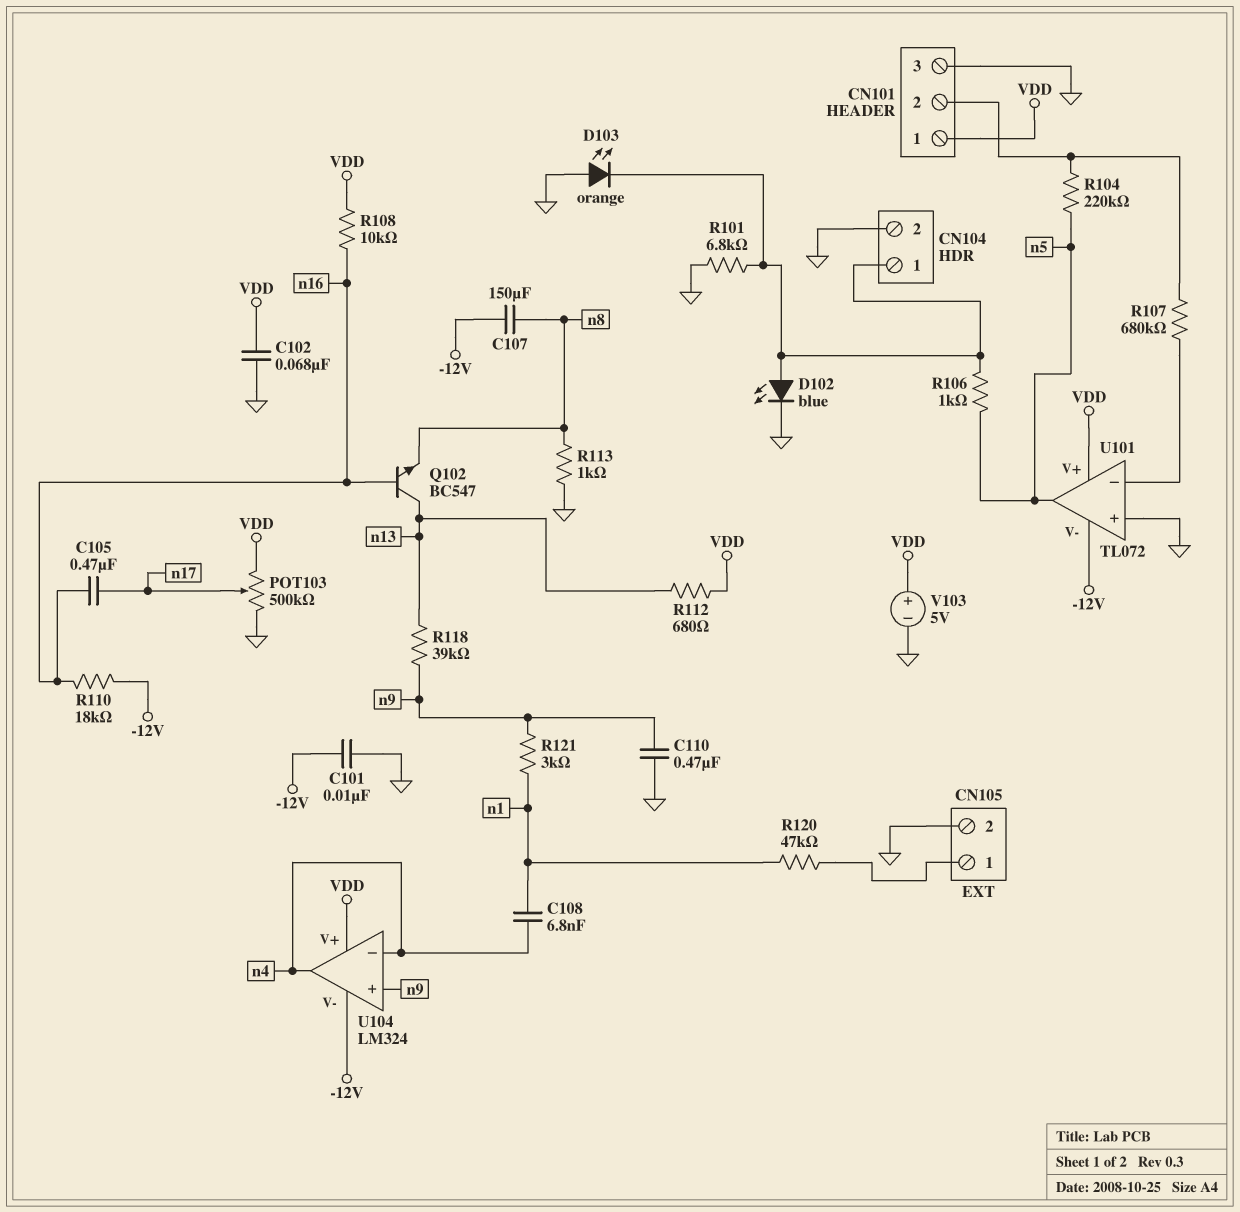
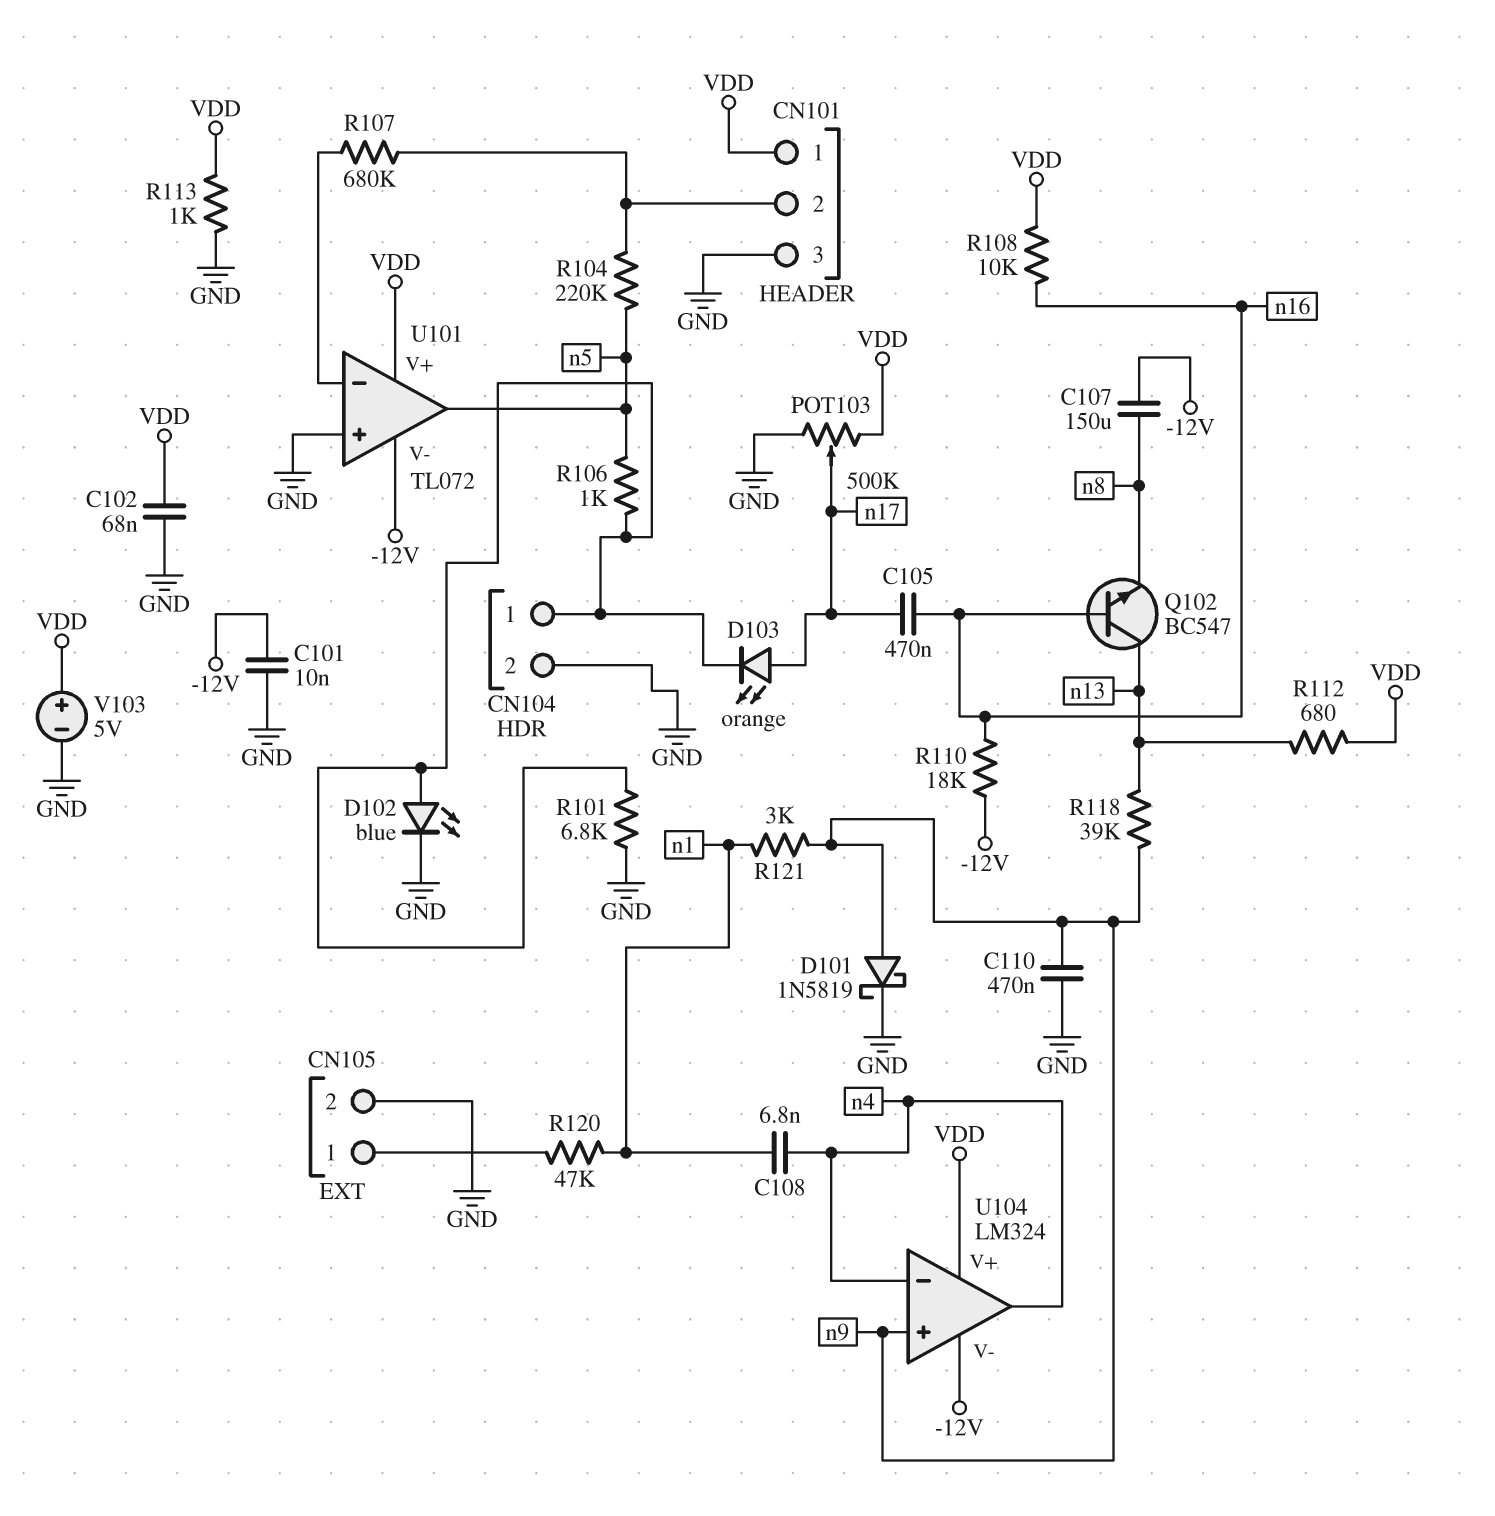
D101: none -> schottky 1N5819 (A n9, K GND)
D103: LED orange (A GND, K CN104/1) -> LED orange (A n17, K CN104/1)
R113: 1k (GND, n8) -> 1k (GND, VDD)

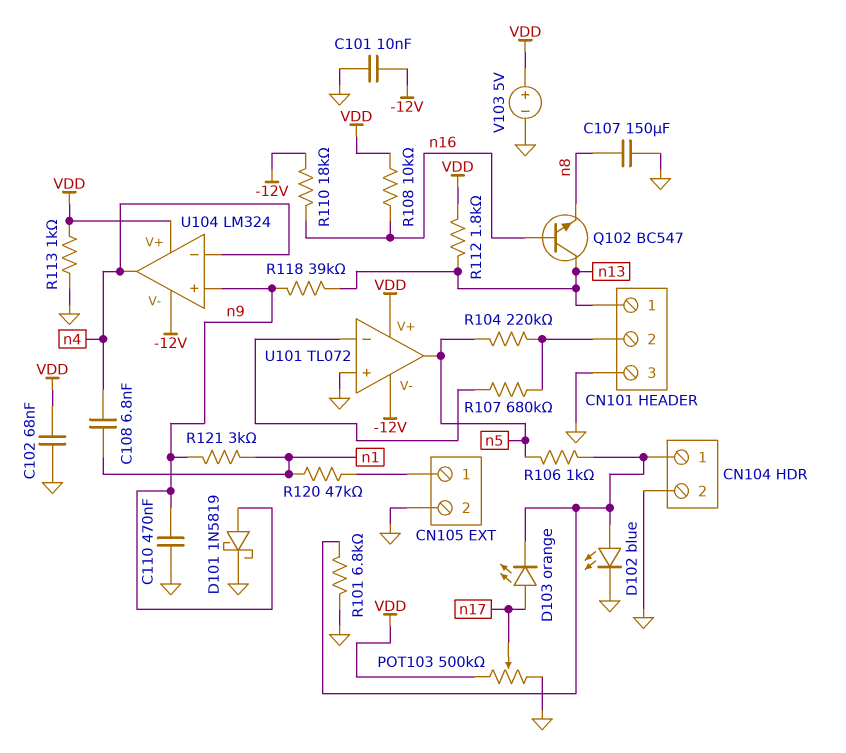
C105: 470nF (n16, n17) -> none
C107: 150uF (-12V, n8) -> 150uF (GND, n8)
CN101 pin 1: VDD -> n13
R112: 680 (VDD, n13) -> 1.8k (VDD, n13)

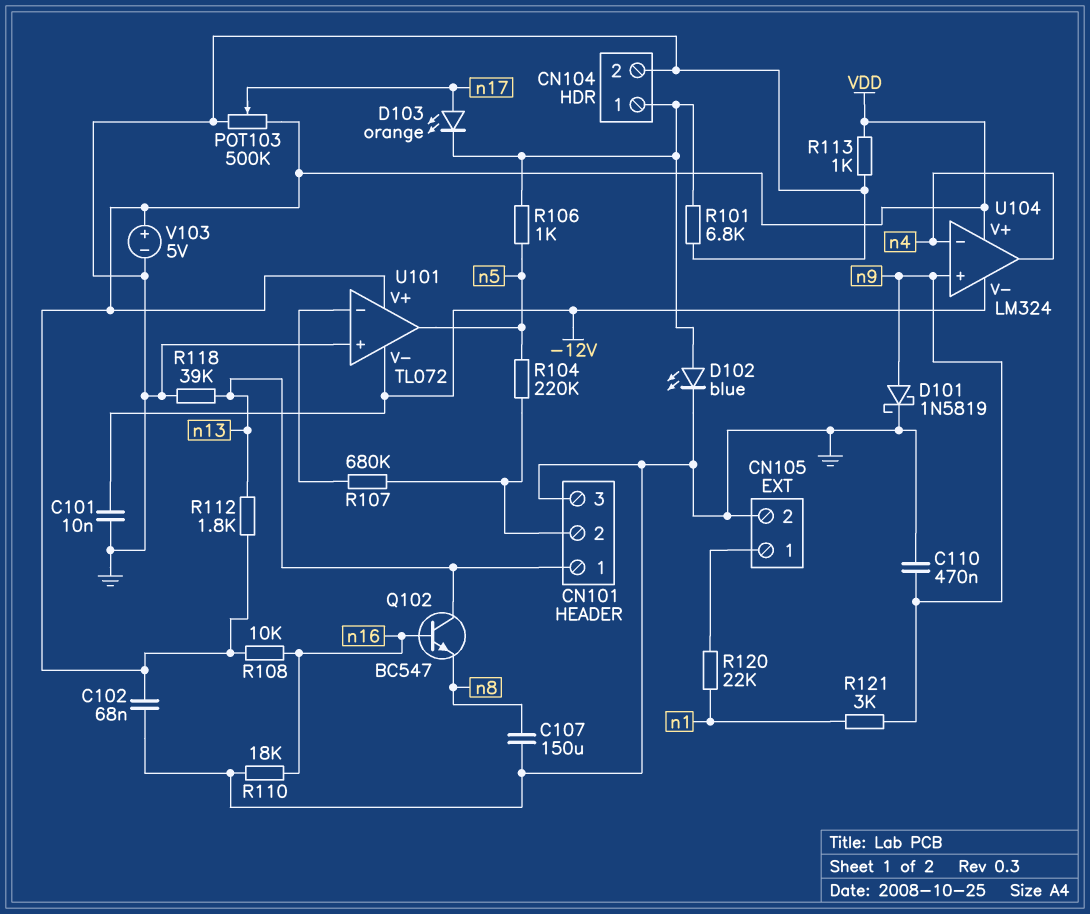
C108: 6.8nF (n1, n4) -> none
R110: 18k (-12V, n16) -> 18k (GND, n16)
R118: 39k (n9, n13) -> 39k (GND, n13)
R120: 47k (CN105/1, n1) -> 22k (CN105/1, n1)

